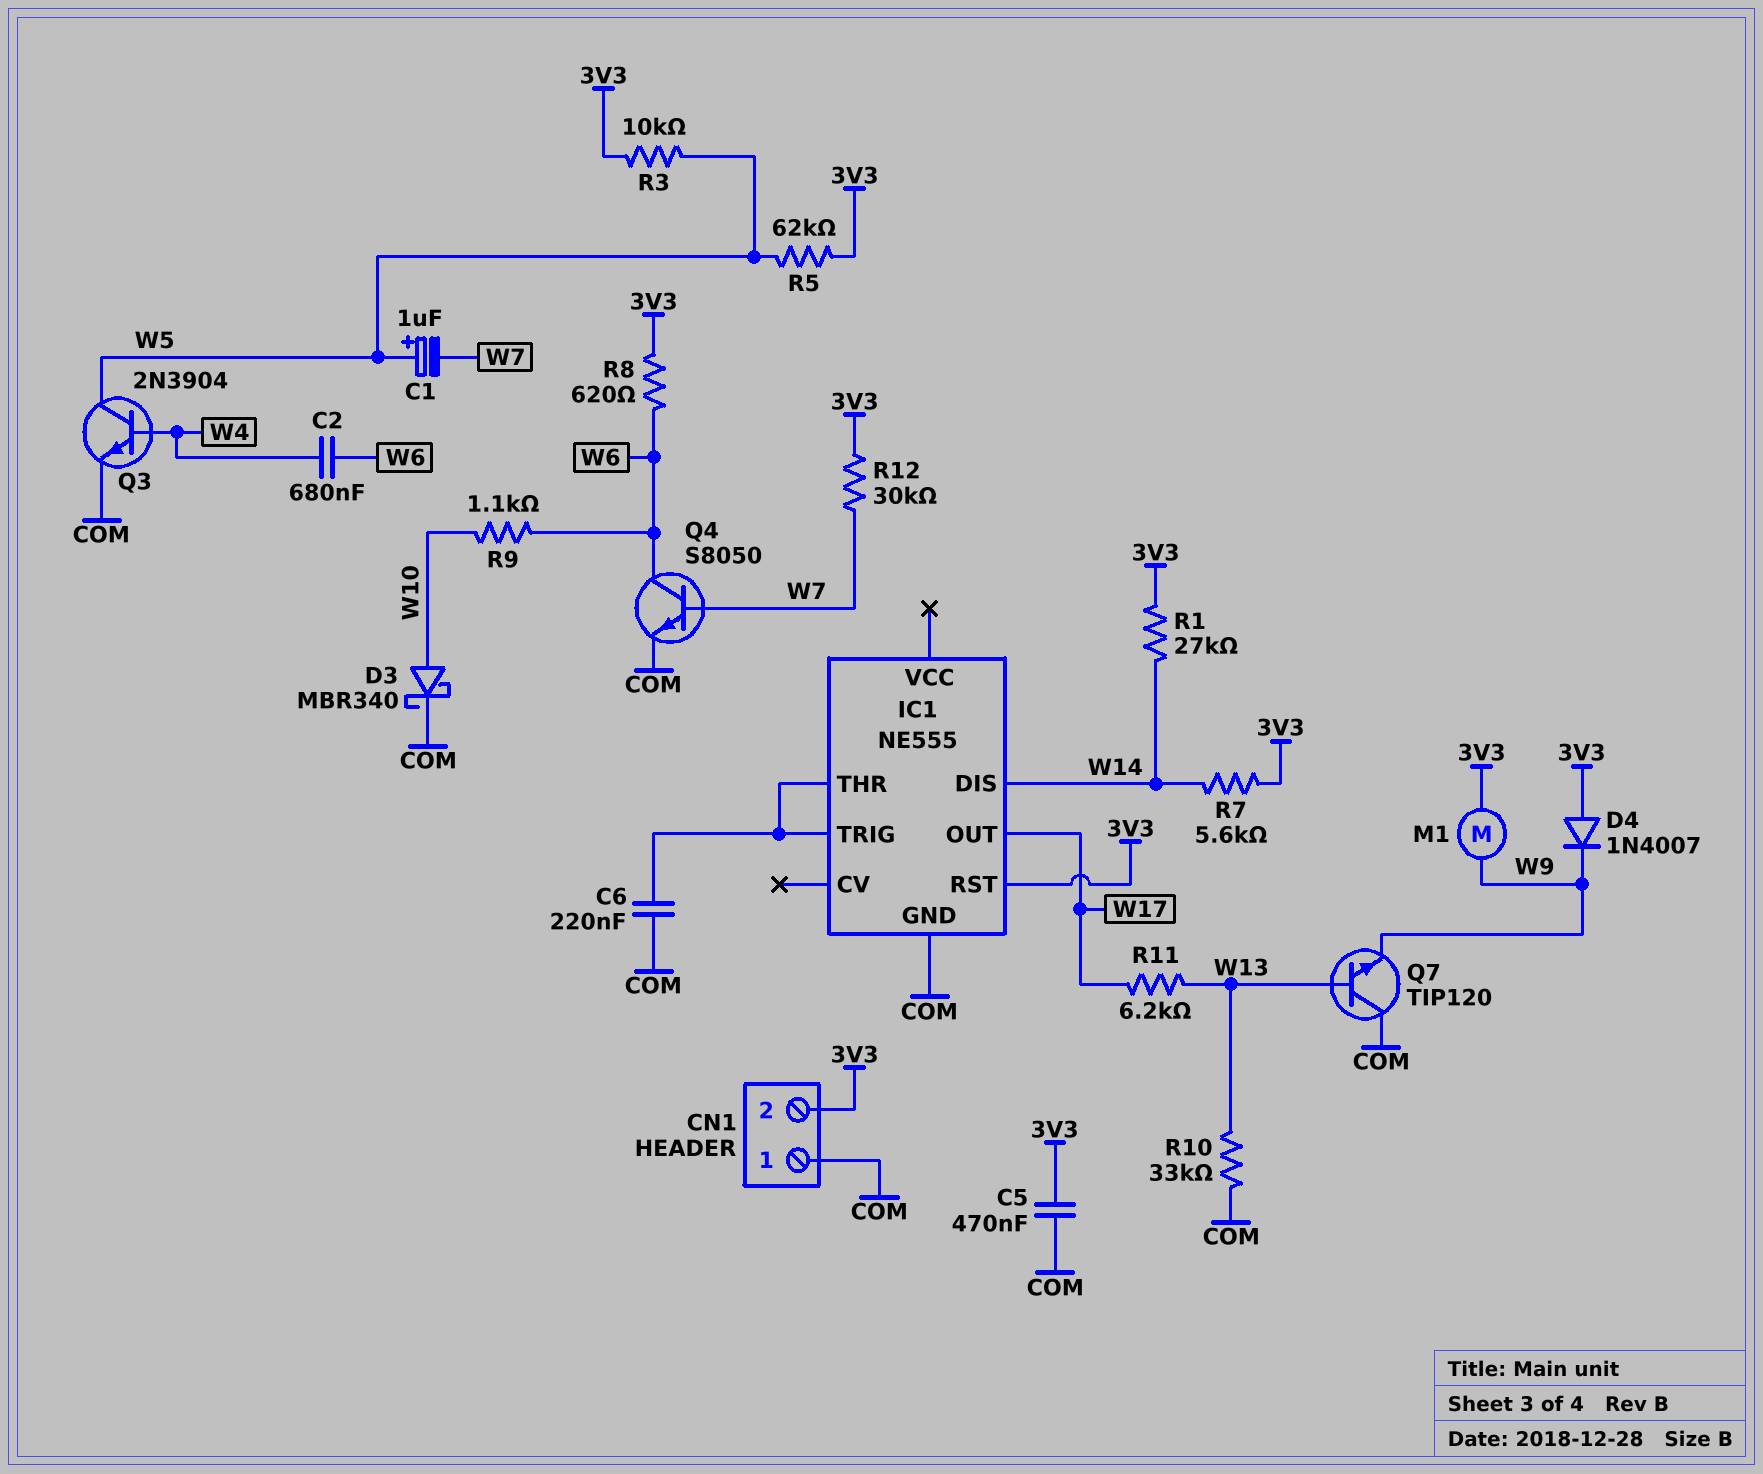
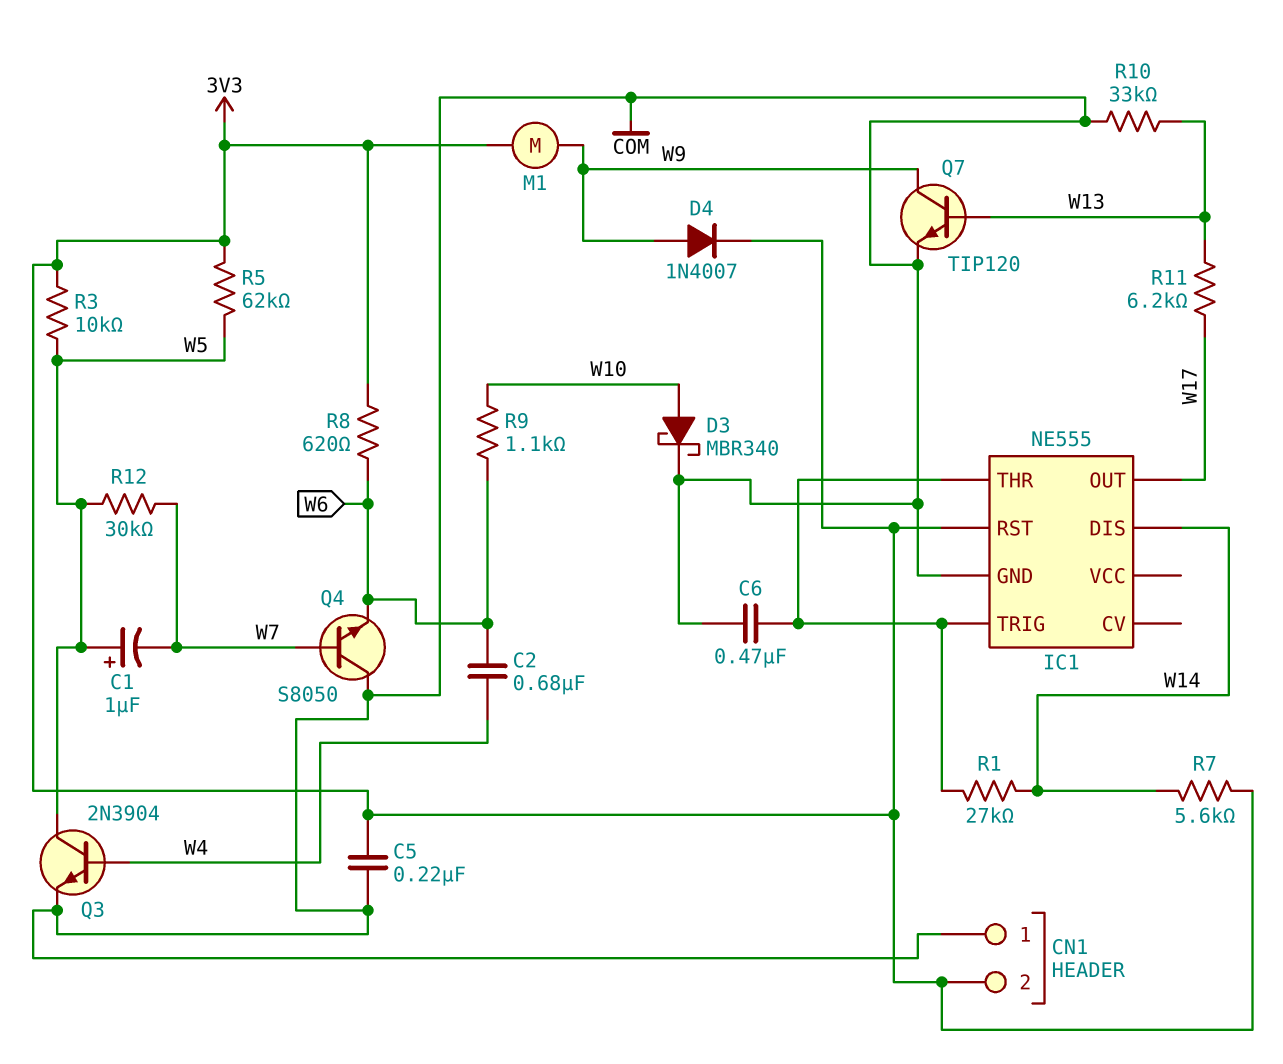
C5: 470nF (3V3, COM) -> 220nF (3V3, COM)
C6: 220nF (COM, IC1/THR) -> 470nF (COM, IC1/THR)
D4: diode 1N4007 (A 3V3, K W9) -> diode 1N4007 (A W9, K 3V3)
Q4: NPN S8050 (B W7, C W6, E COM) -> NPN S8050 (B W7, C COM, E W6)
Q7: NPN TIP120 (B W13, C COM, E W9) -> NPN TIP120 (B W13, C W9, E COM)
R1: 27k (3V3, W14) -> 27k (IC1/THR, W14)
R12: 30k (3V3, W7) -> 30k (W5, W7)

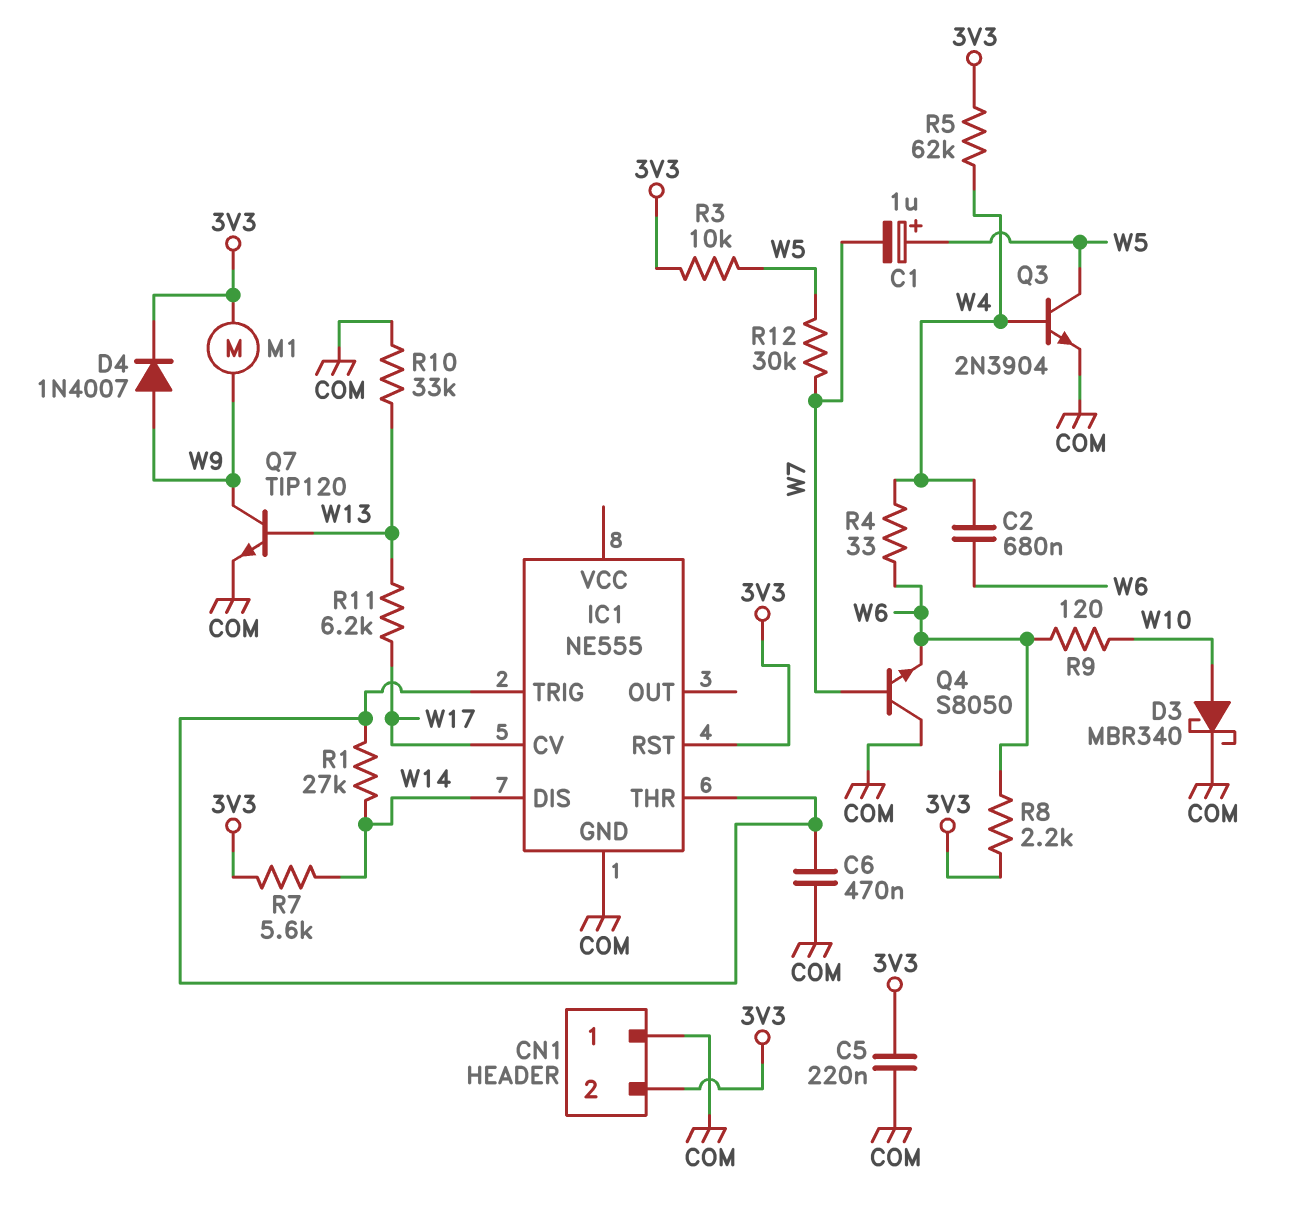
IC1 pin CV: none -> W17
IC1 pin OUT: W17 -> none
R4: none -> 33 (W4, W6)
R5: 62k (3V3, W5) -> 62k (3V3, W4)
R8: 620 (3V3, W6) -> 2.2k (3V3, W6)
R9: 1.1k (W6, W10) -> 120 (W6, W10)

